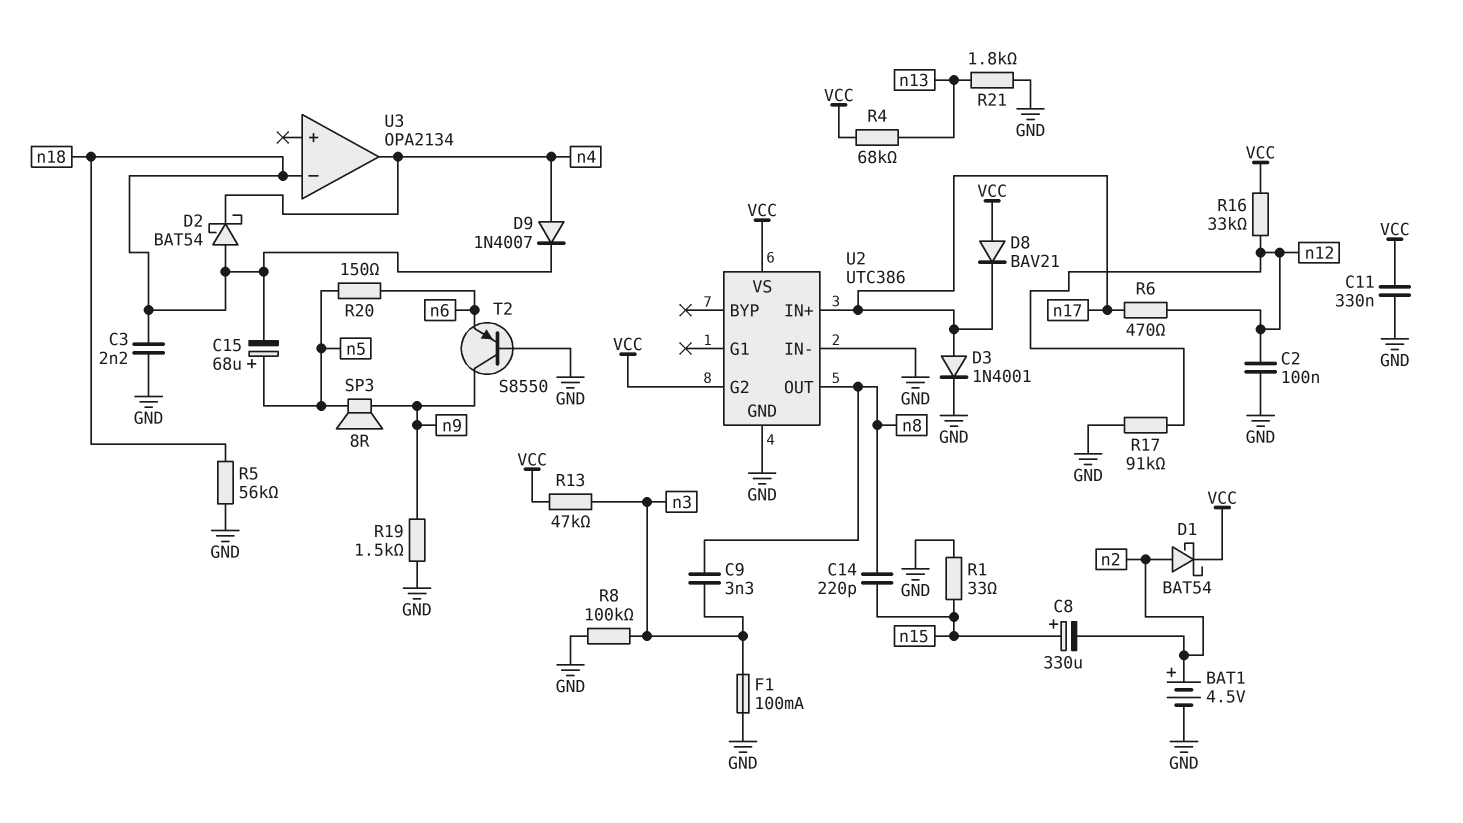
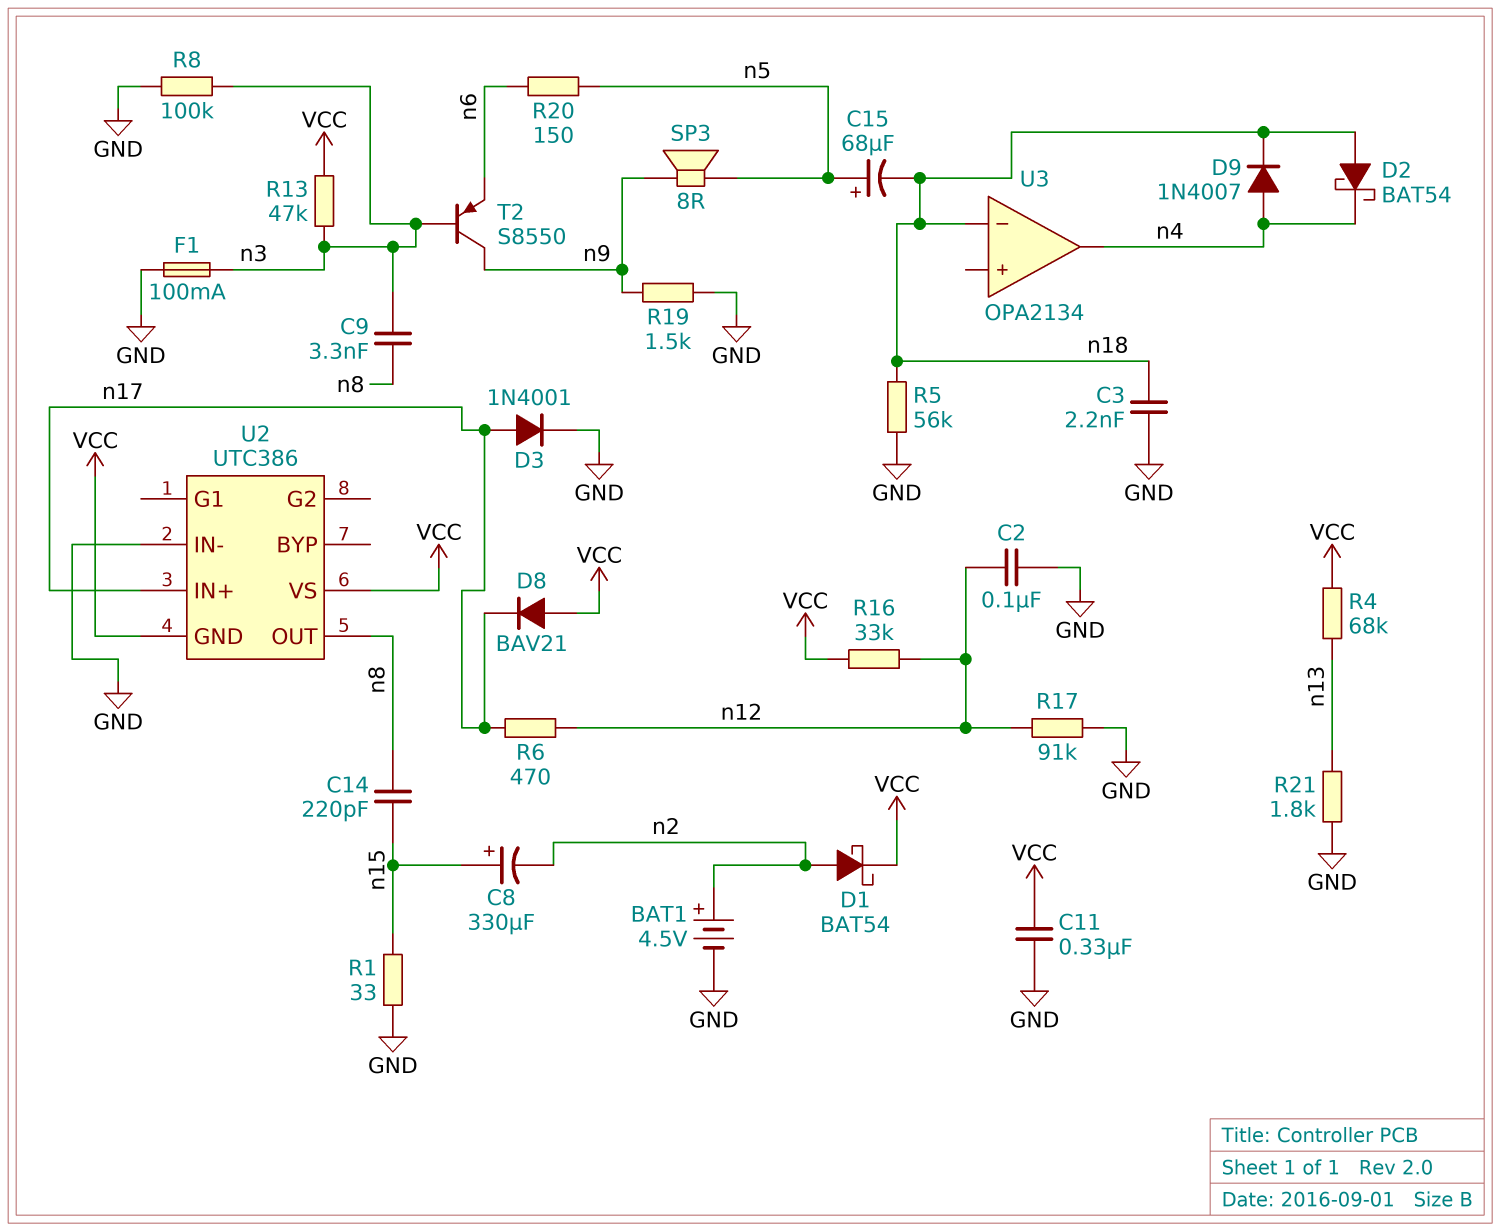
T2: PNP S8550 (B GND, C n9, E n6) -> PNP S8550 (B n3, C n9, E n6)
U2 pin G2: VCC -> none
U2 pin GND: GND -> VCC

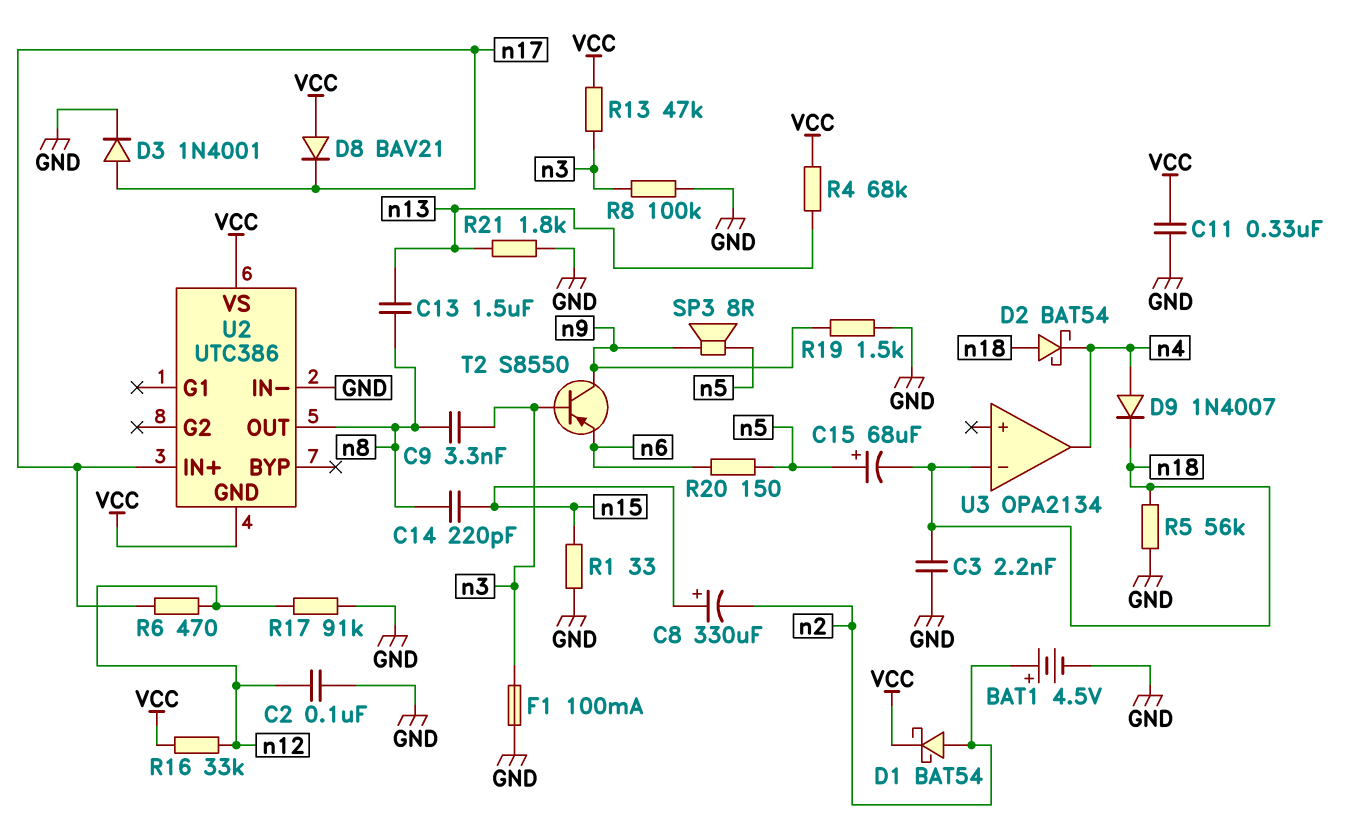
C13: none -> 1.5uF (n8, n13)

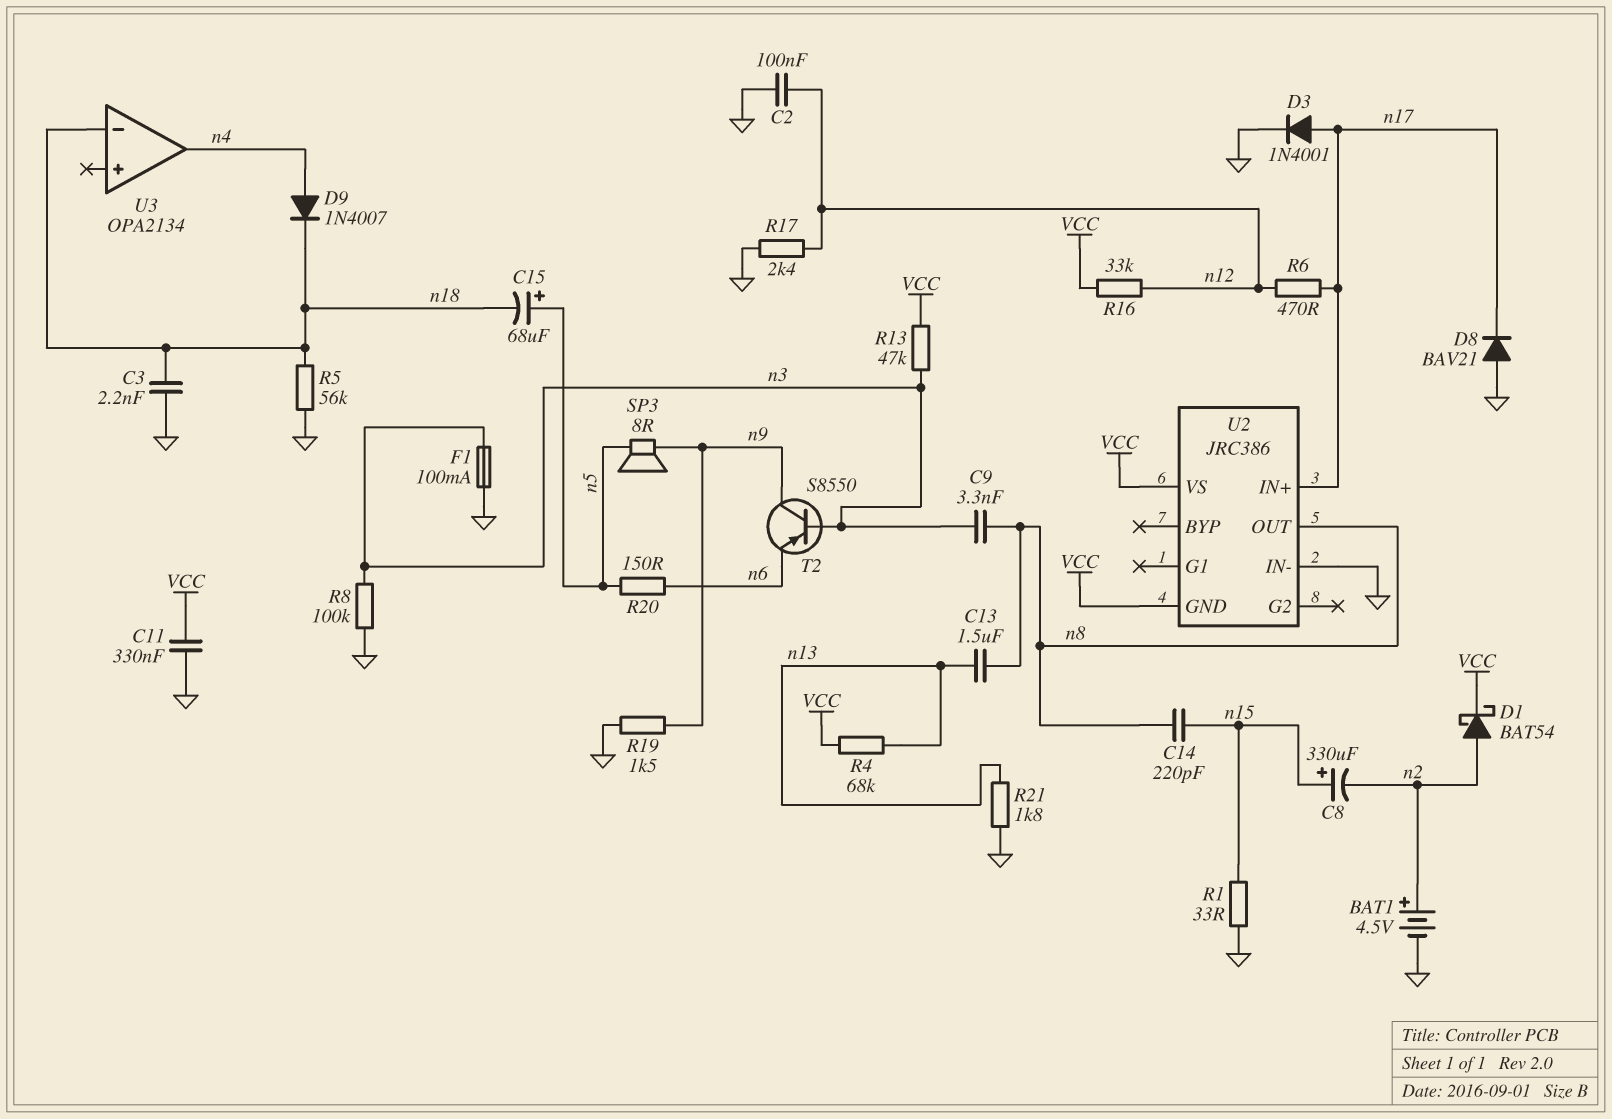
D2: schottky BAT54 (A n18, K n4) -> none
D8: diode BAV21 (A VCC, K n17) -> diode BAV21 (A GND, K n17)
R17: 91k (GND, n12) -> 2.4k (GND, n12)
U2: UTC386 -> JRC386

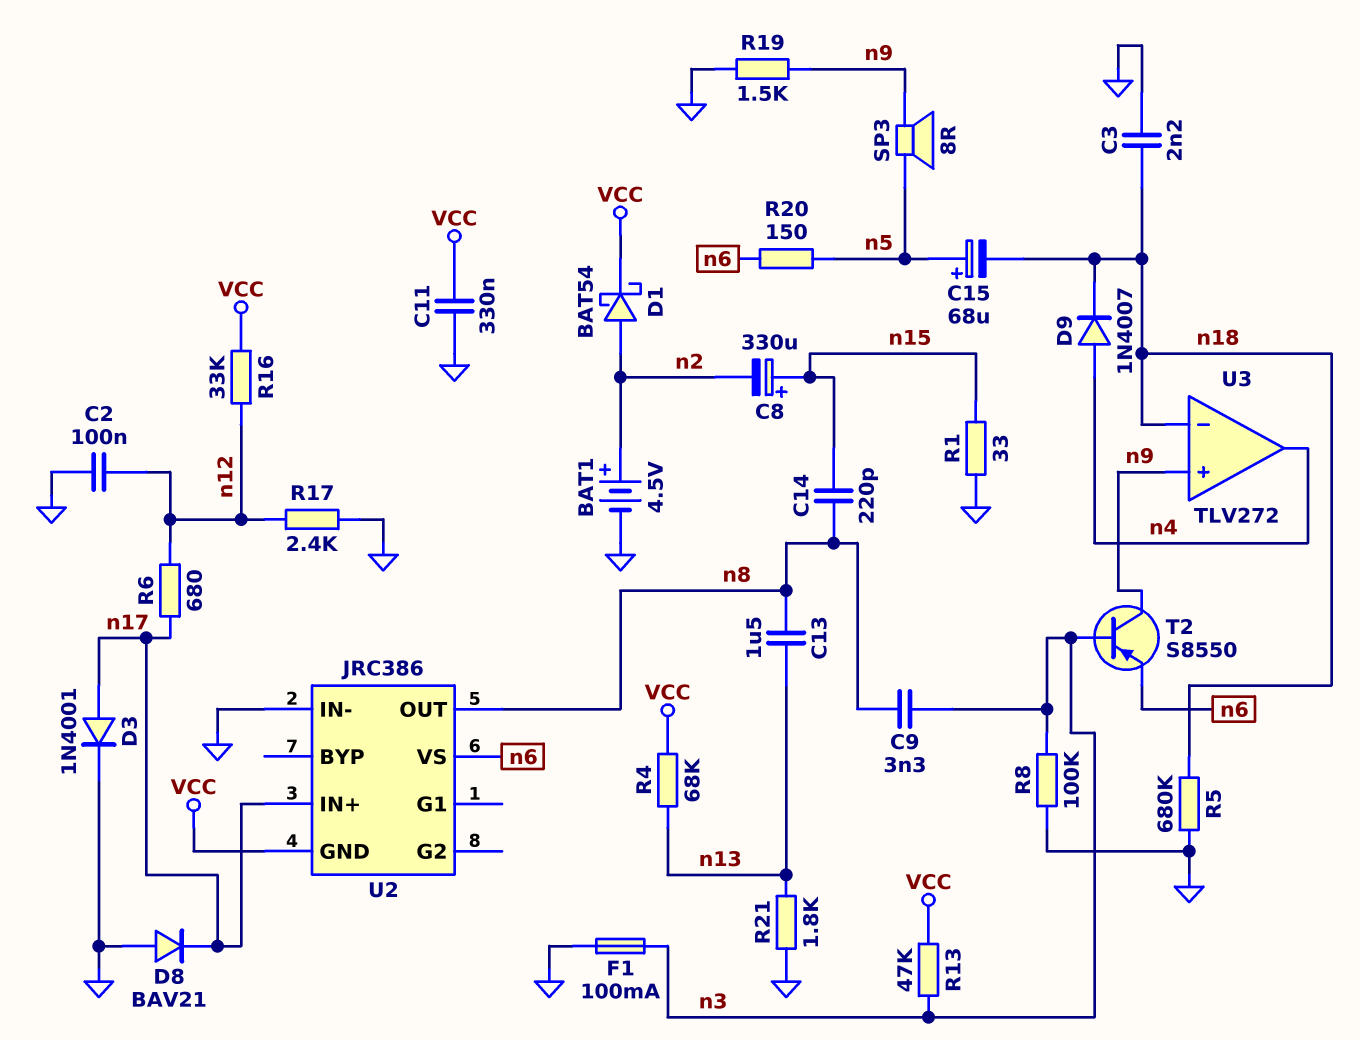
R5: 56k (GND, n18) -> 680k (GND, n18)
R6: 470 (n12, n17) -> 680 (n12, n17)
U2 pin VS: VCC -> n6
U3: OPA2134 -> TLV272
U3 pin in+: none -> n9

